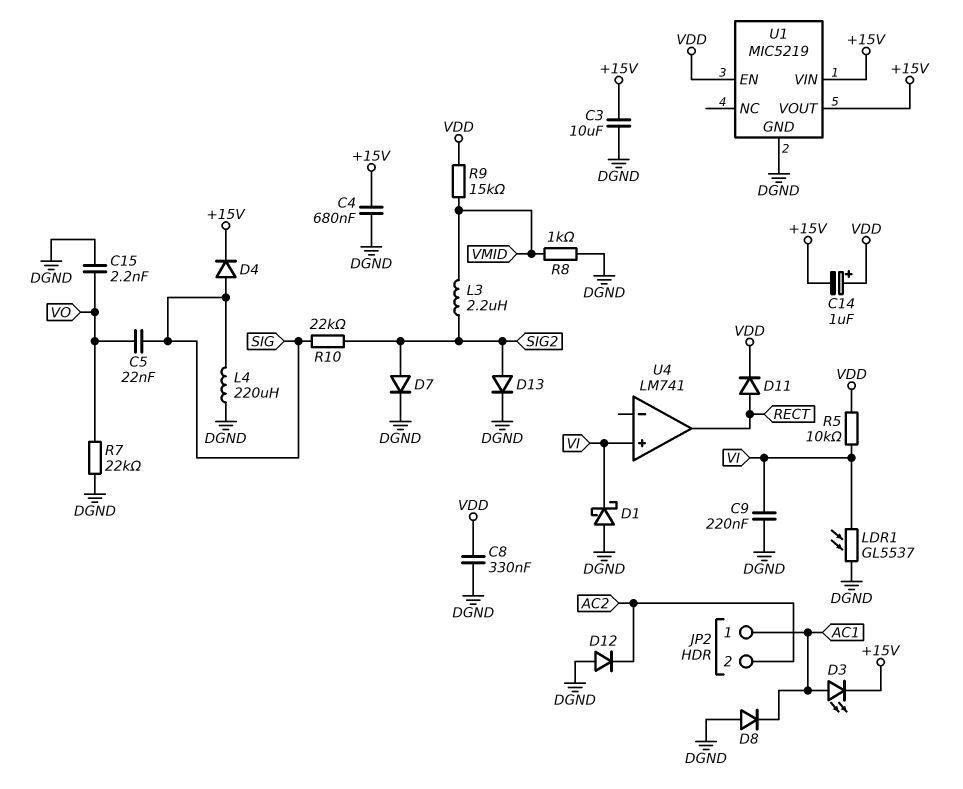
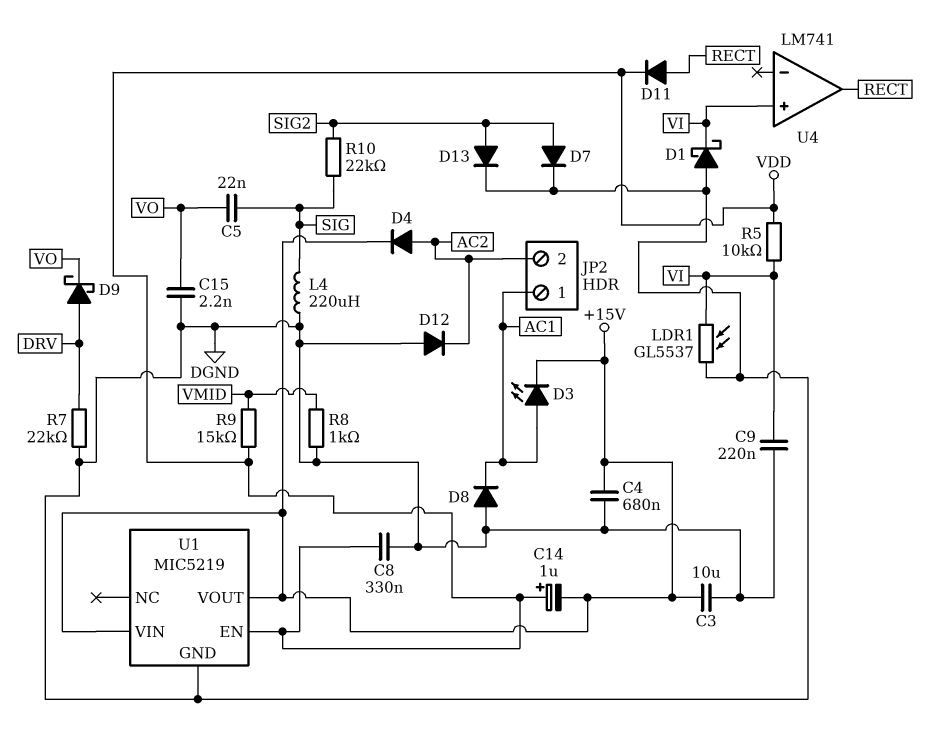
D4: diode (A SIG, K +15V) -> diode (A AC2, K +15V)
D9: none -> schottky (A DRV, K VO)
L3: 2.2uH (SIG2, VMID) -> none
R7: 22k (DGND, VO) -> 22k (DGND, DRV)

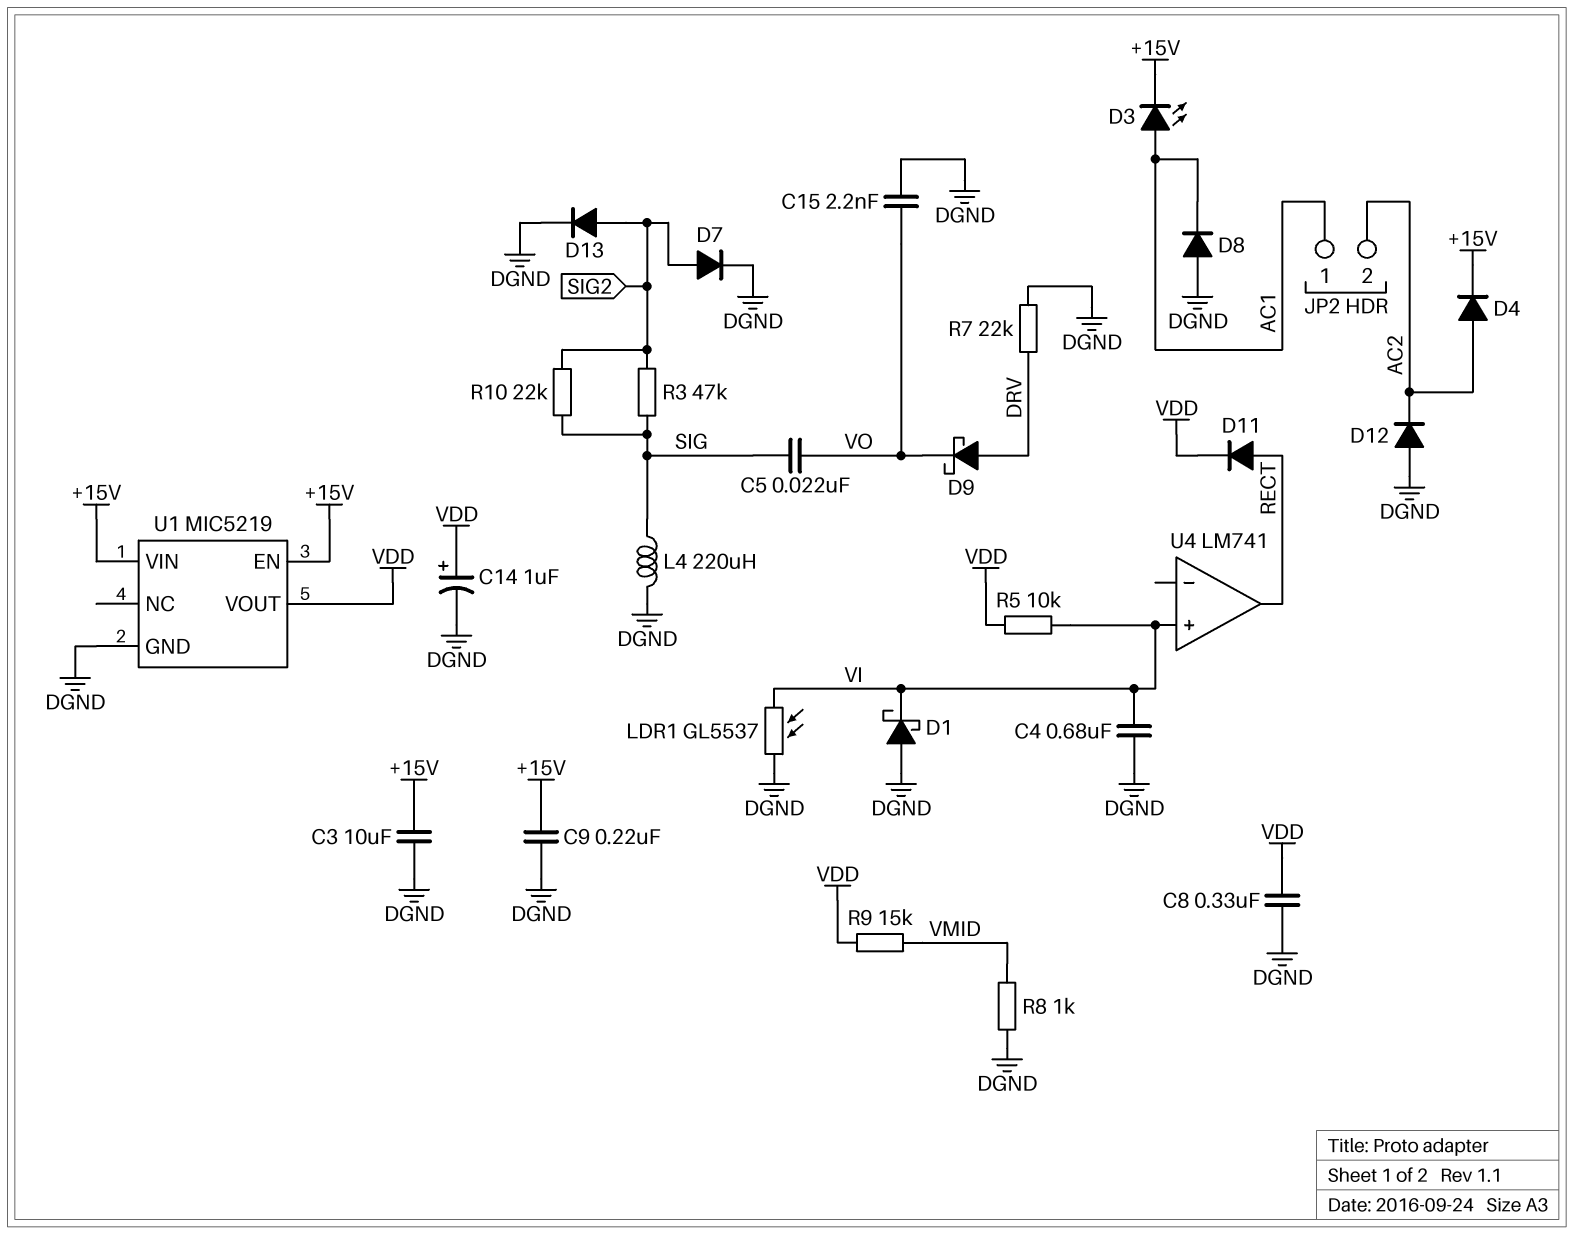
C4: 680nF (+15V, DGND) -> 680nF (DGND, VI)
C9: 220nF (DGND, VI) -> 220nF (+15V, DGND)
C14: 1uF (plus VDD, minus +15V) -> 1uF (plus VDD, minus DGND)
R3: none -> 47k (SIG, SIG2)
U1 pin EN: VDD -> +15V
U1 pin VOUT: +15V -> VDD

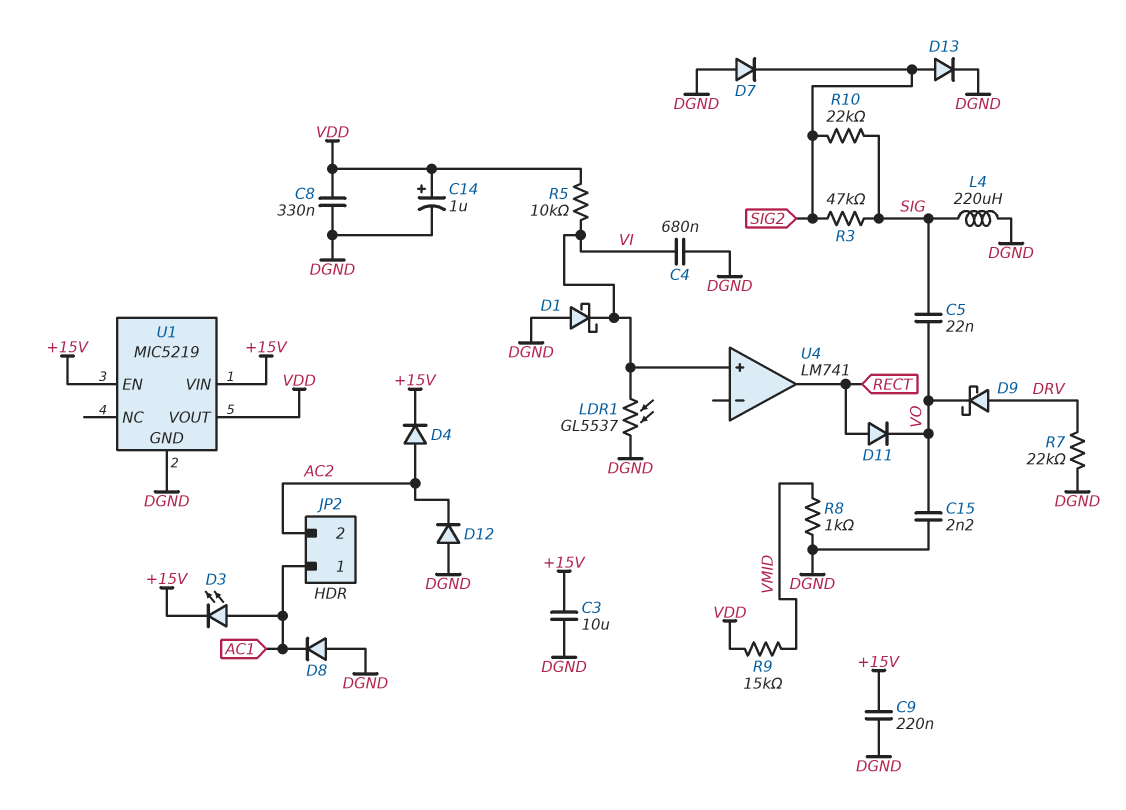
D7: diode (A SIG2, K DGND) -> diode (A DGND, K SIG2)
D11: diode (A RECT, K VDD) -> diode (A RECT, K VO)

